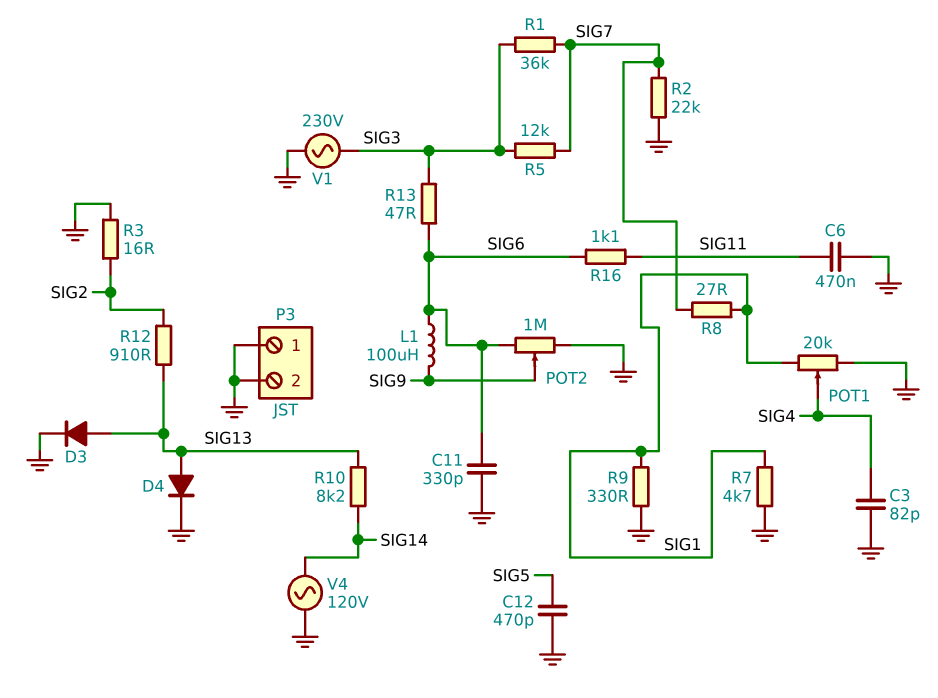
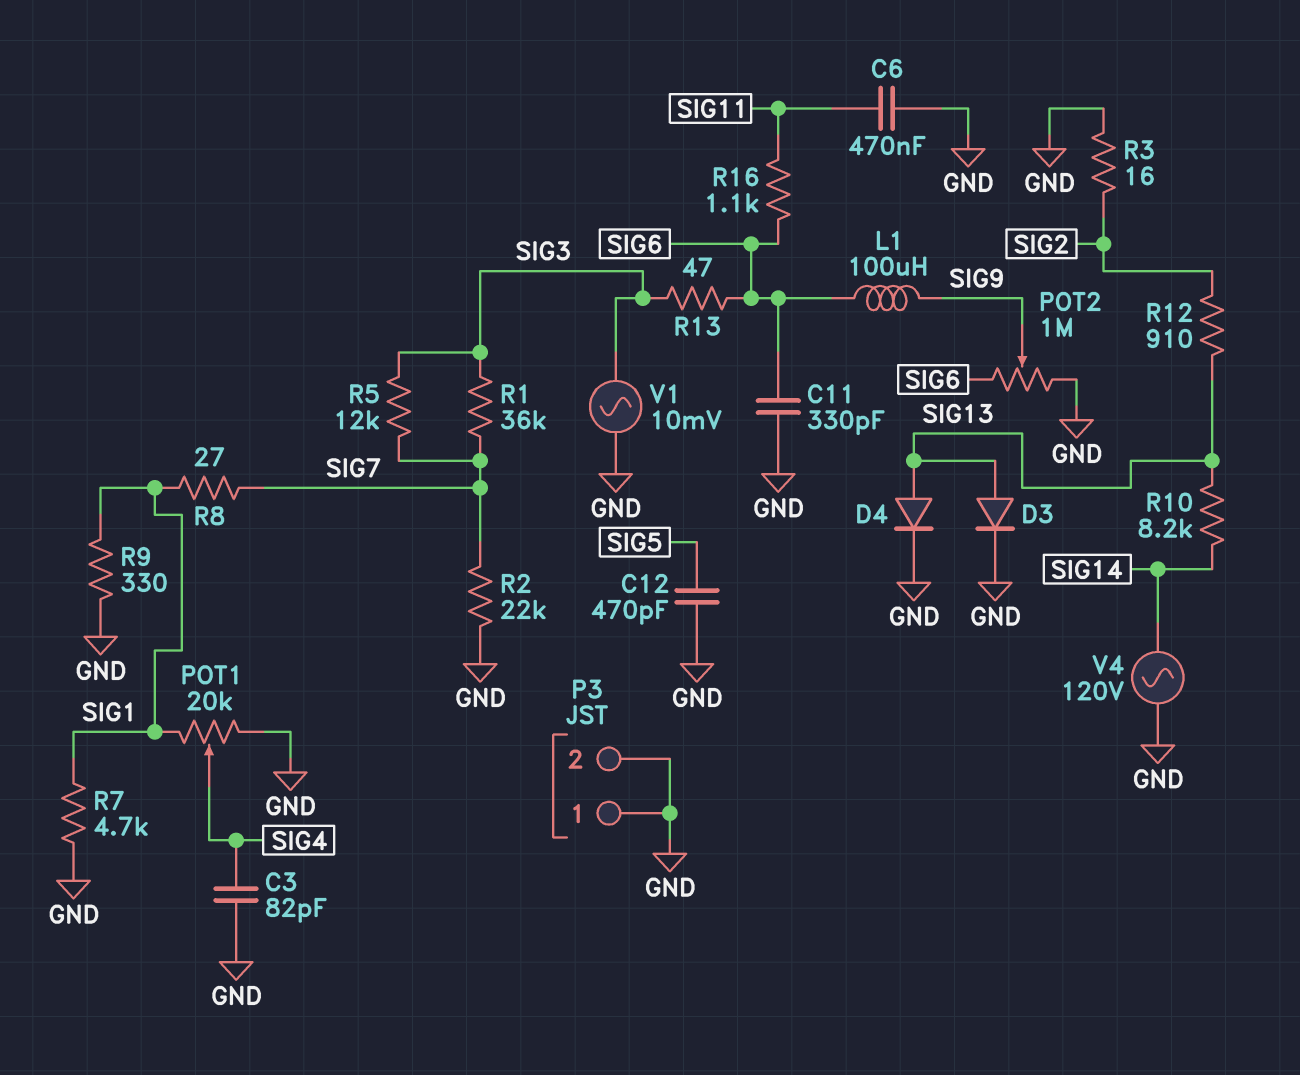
V1: AC 230V (GND, SIG3) -> AC 10mV (GND, SIG3)

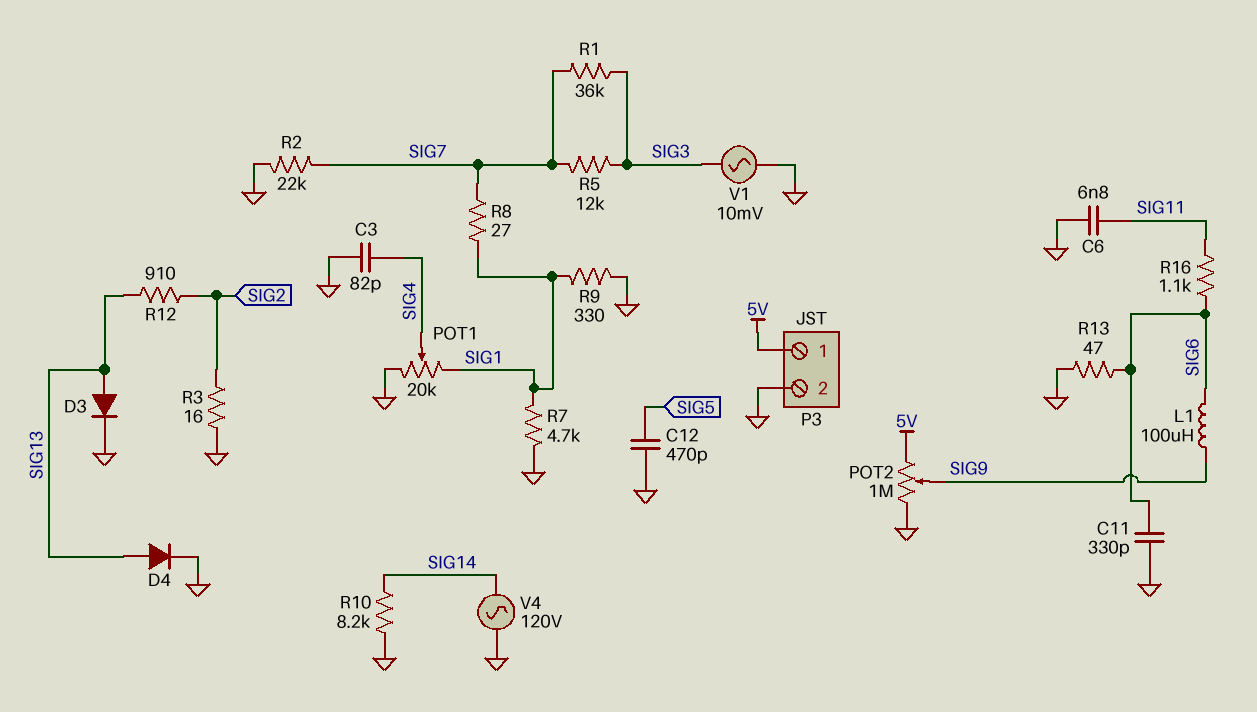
C6: 470nF (GND, SIG11) -> 6.8nF (GND, SIG11)
P3 pin 1: GND -> 5V
POT2: 1M (GND, SIG6, wiper SIG9) -> 1M (5V, GND, wiper SIG9)
R10: 8.2k (SIG13, SIG14) -> 8.2k (GND, SIG14)
R13: 47 (SIG3, SIG6) -> 47 (GND, SIG6)

